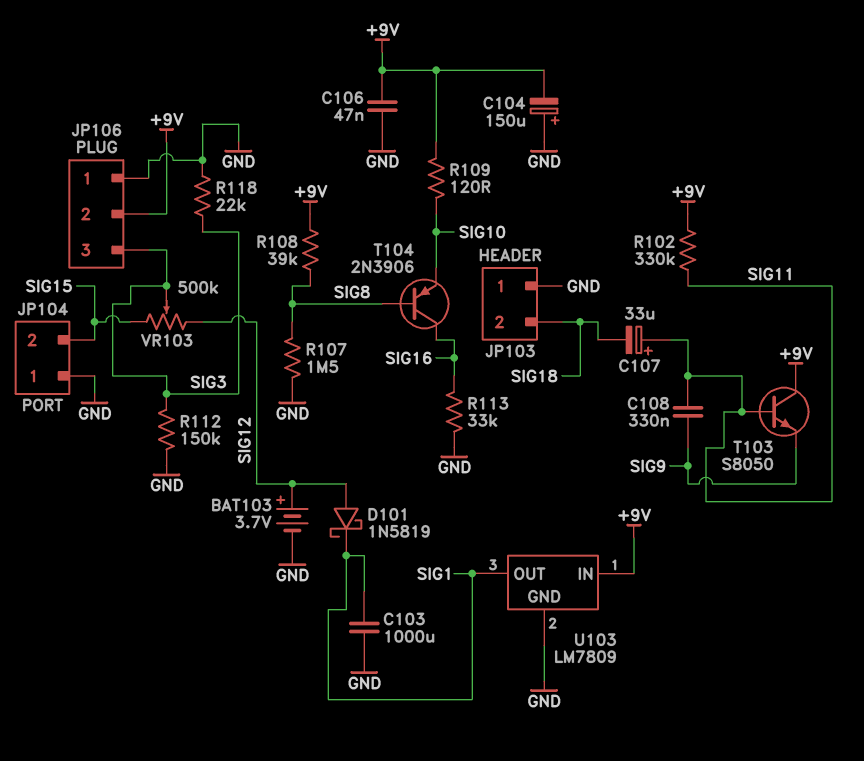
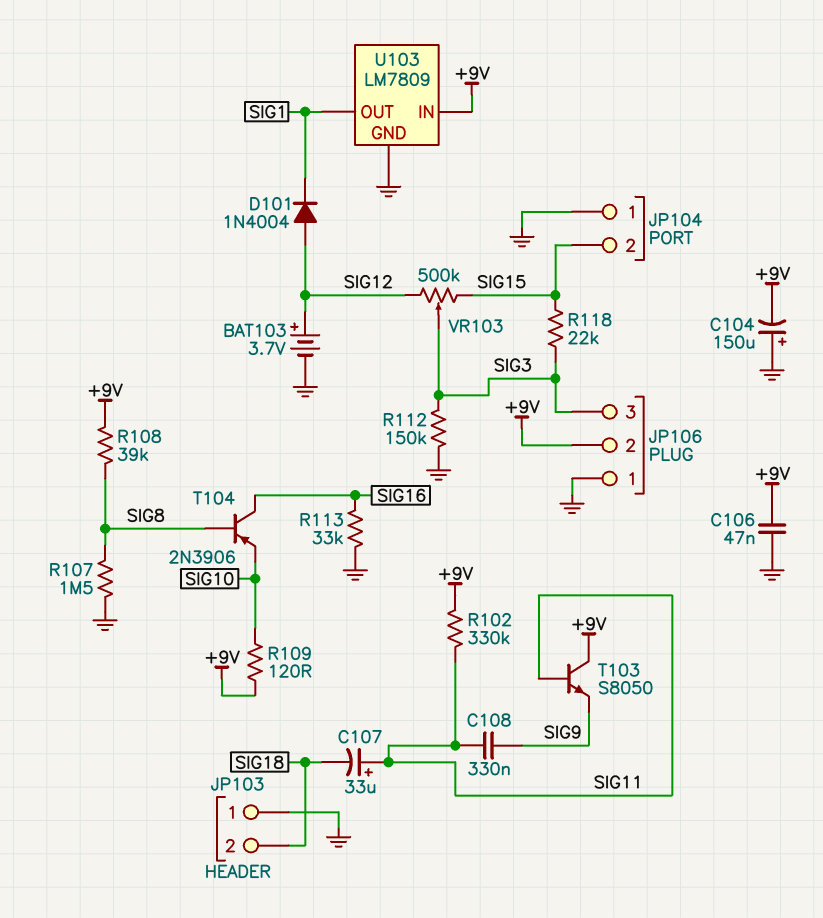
C103: 1000uF (GND, SIG1) -> none
D101: schottky 1N5819 (A SIG12, K SIG1) -> diode 1N4004 (A SIG12, K SIG1)
R118: 22k (GND, SIG3) -> 22k (SIG3, SIG15)

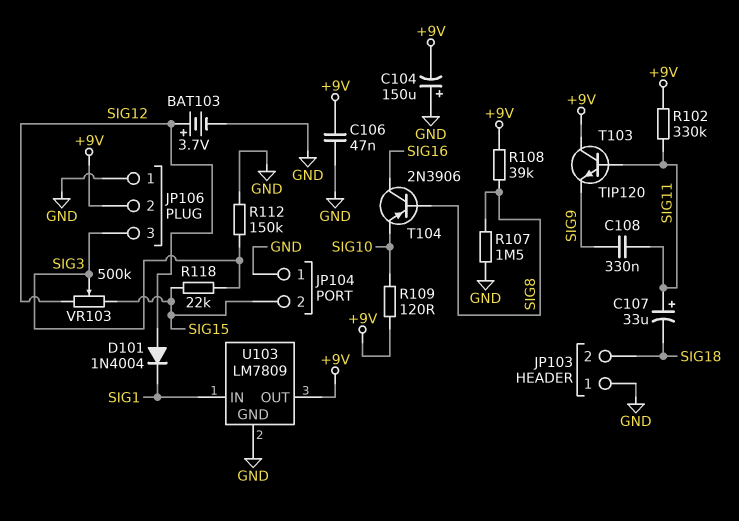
R113: 33k (GND, SIG16) -> none
T103: NPN S8050 (B SIG11, C +9V, E SIG9) -> NPN TIP120 (B SIG11, C +9V, E SIG9)
U103 pin IN: +9V -> SIG1
U103 pin OUT: SIG1 -> +9V

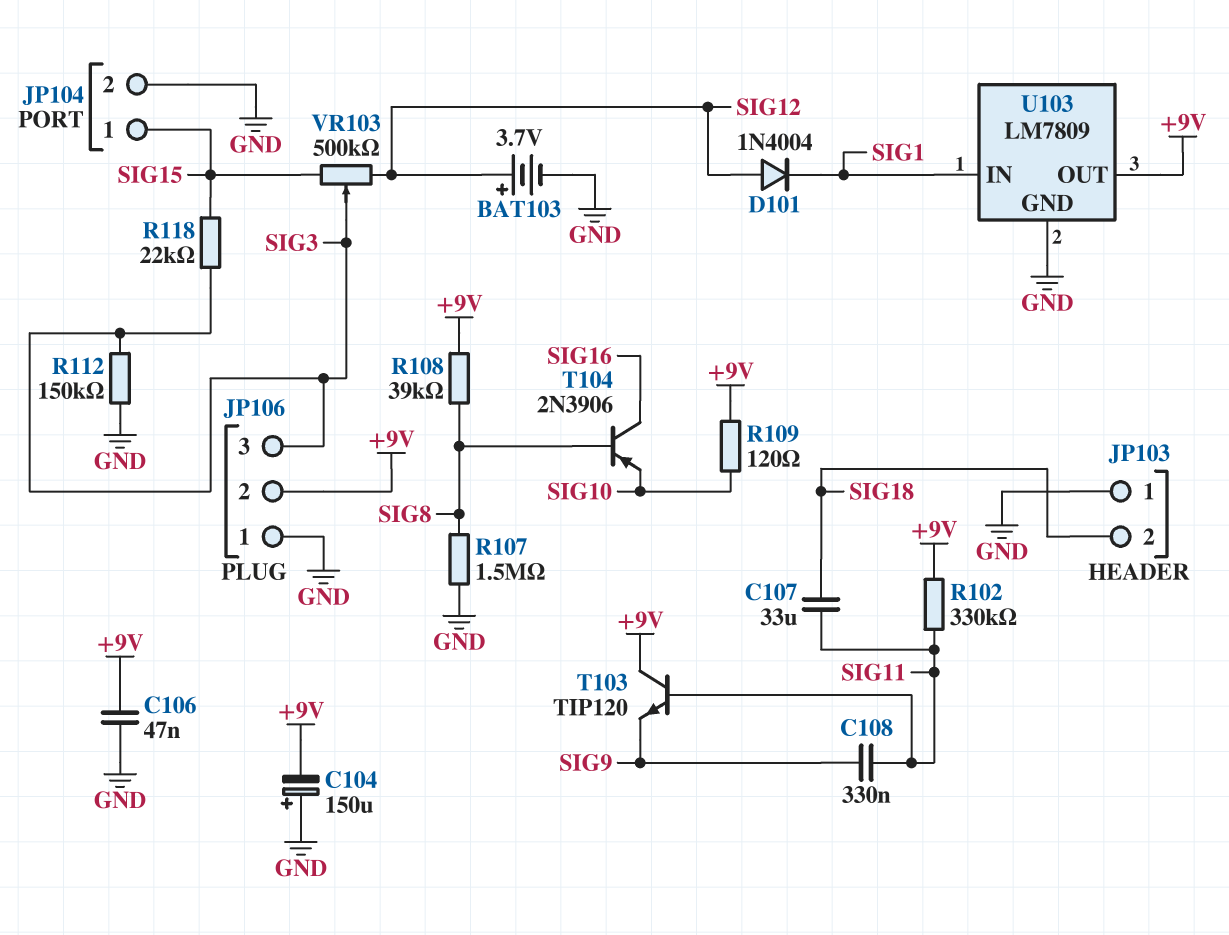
C107: 33uF (plus SIG11, minus SIG18) -> 33uF (SIG11, SIG18)
JP104 pin 1: GND -> SIG15
JP104 pin 2: SIG15 -> GND

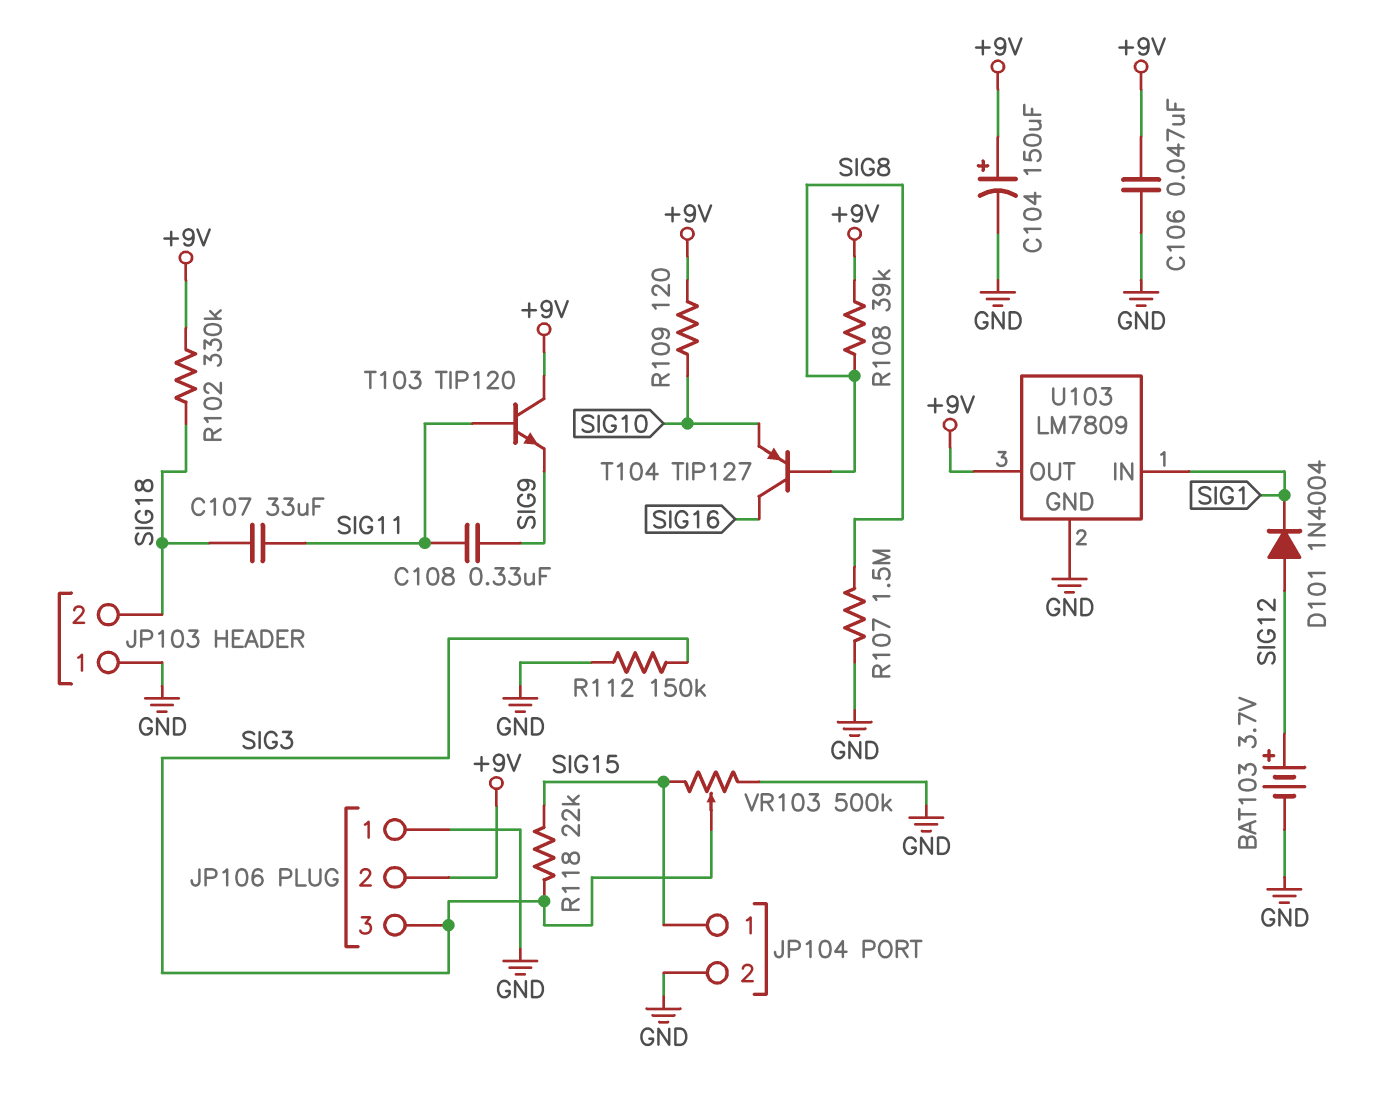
C104: 150uF (plus GND, minus +9V) -> 150uF (plus +9V, minus GND)
R102: 330k (+9V, SIG11) -> 330k (+9V, SIG18)
T104: PNP 2N3906 (B SIG8, C SIG16, E SIG10) -> PNP TIP127 (B SIG8, C SIG16, E SIG10)
VR103: 500k (SIG12, SIG15, wiper SIG3) -> 500k (GND, SIG15, wiper SIG3)

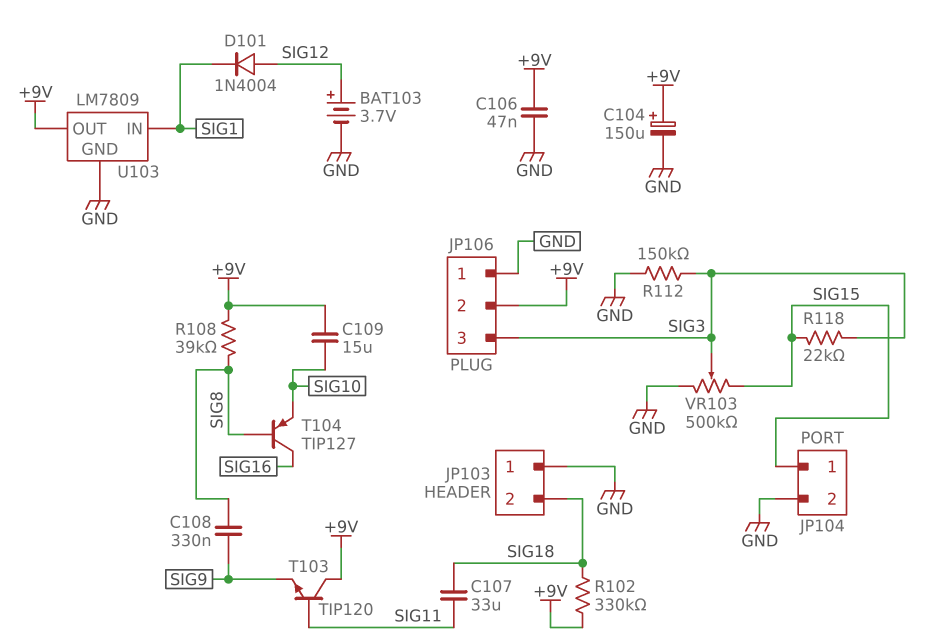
C108: 330nF (SIG9, SIG11) -> 330nF (SIG8, SIG9)
C109: none -> 15uF (+9V, SIG10)
R107: 1.5M (GND, SIG8) -> none
R109: 120 (+9V, SIG10) -> none

